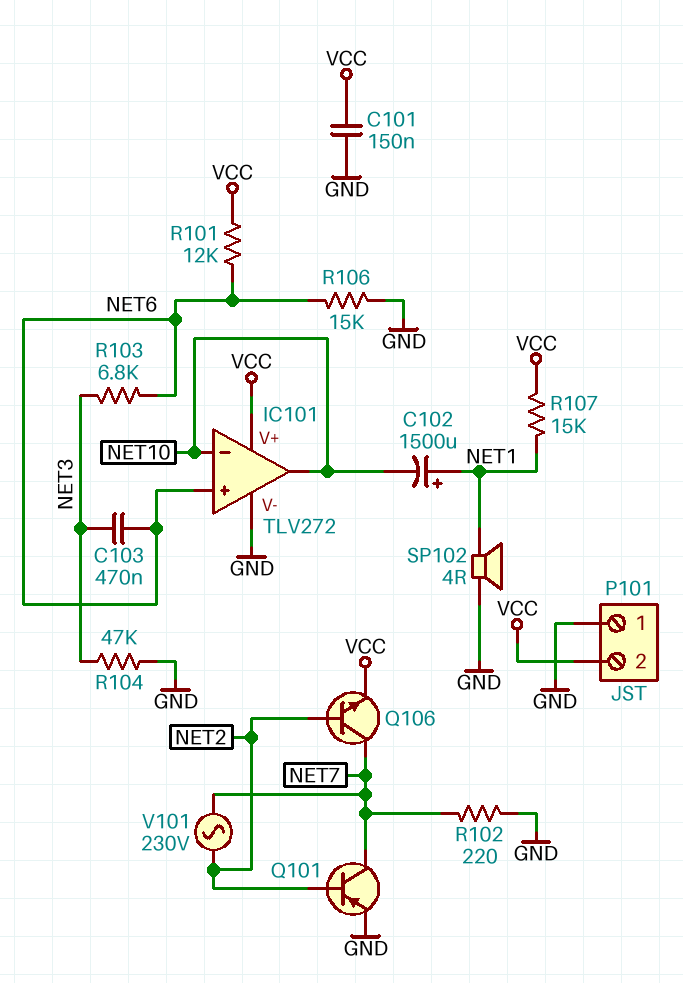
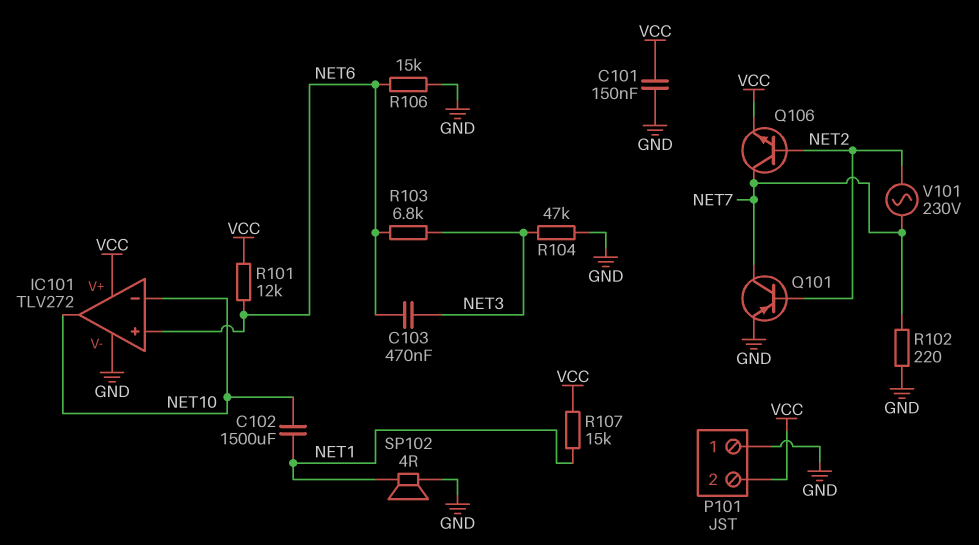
C102: 1500uF (plus NET1, minus NET10) -> 1500uF (NET1, NET10)

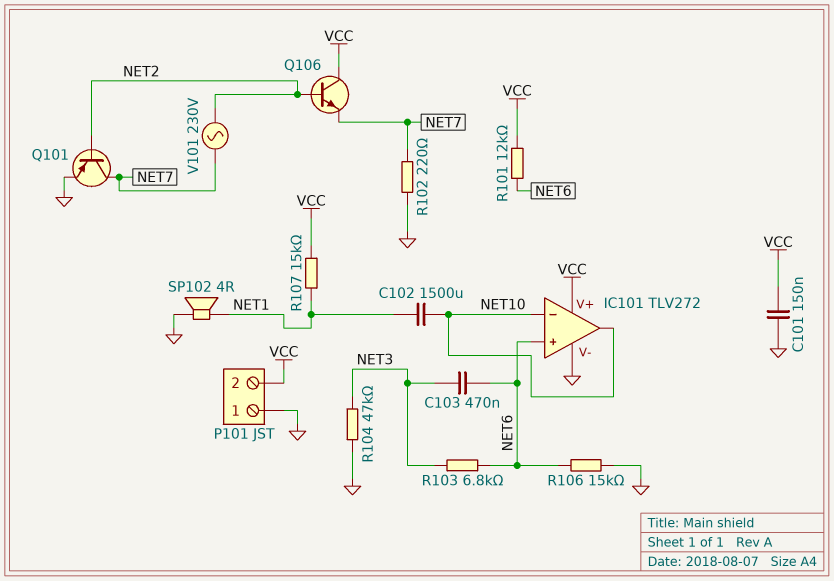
Q106: NPN (B NET2, C NET7, E VCC) -> NPN (B NET2, C VCC, E NET7)

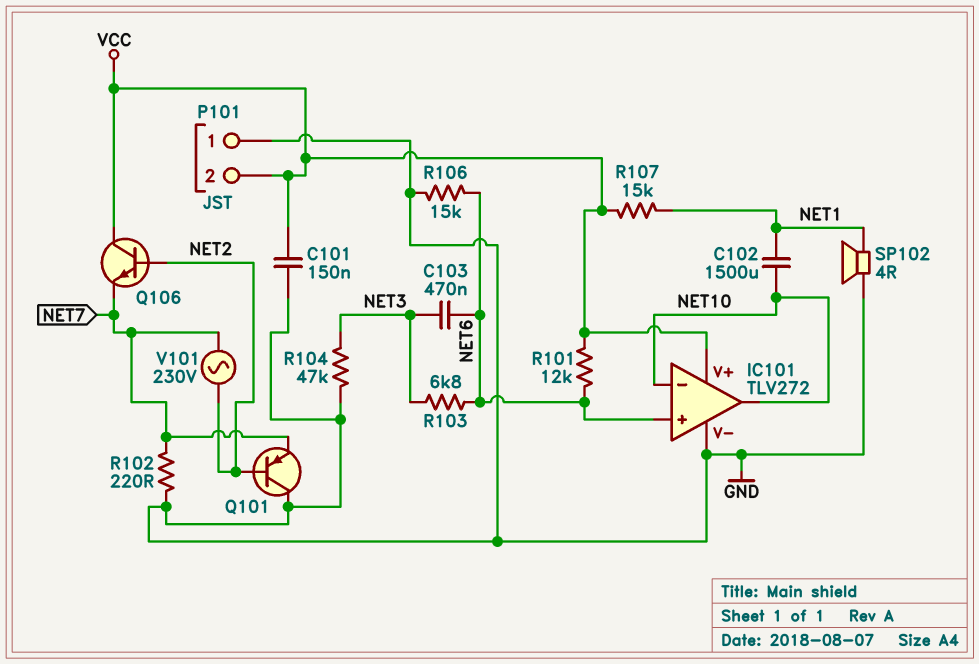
Q101: PNP (B NET2, C NET7, E GND) -> PNP (B NET2, C GND, E NET7)

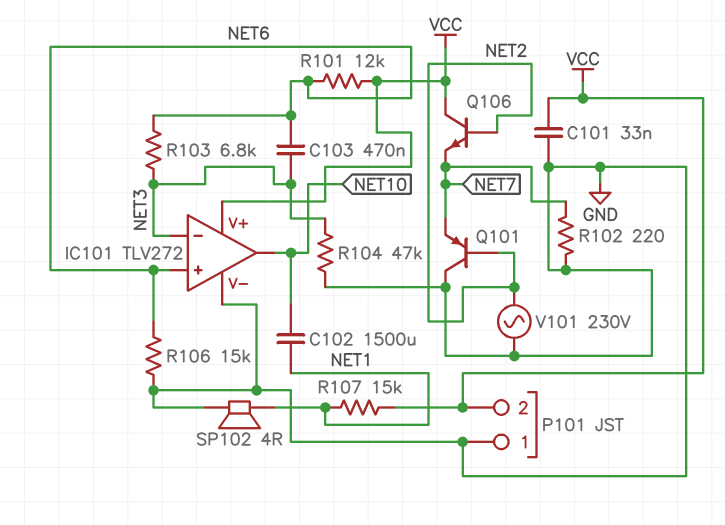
C101: 150nF (GND, VCC) -> 33nF (GND, VCC)
IC101 pin in-: NET10 -> NET3
V101: AC 230V (NET2, NET7) -> AC 230V (GND, NET2)

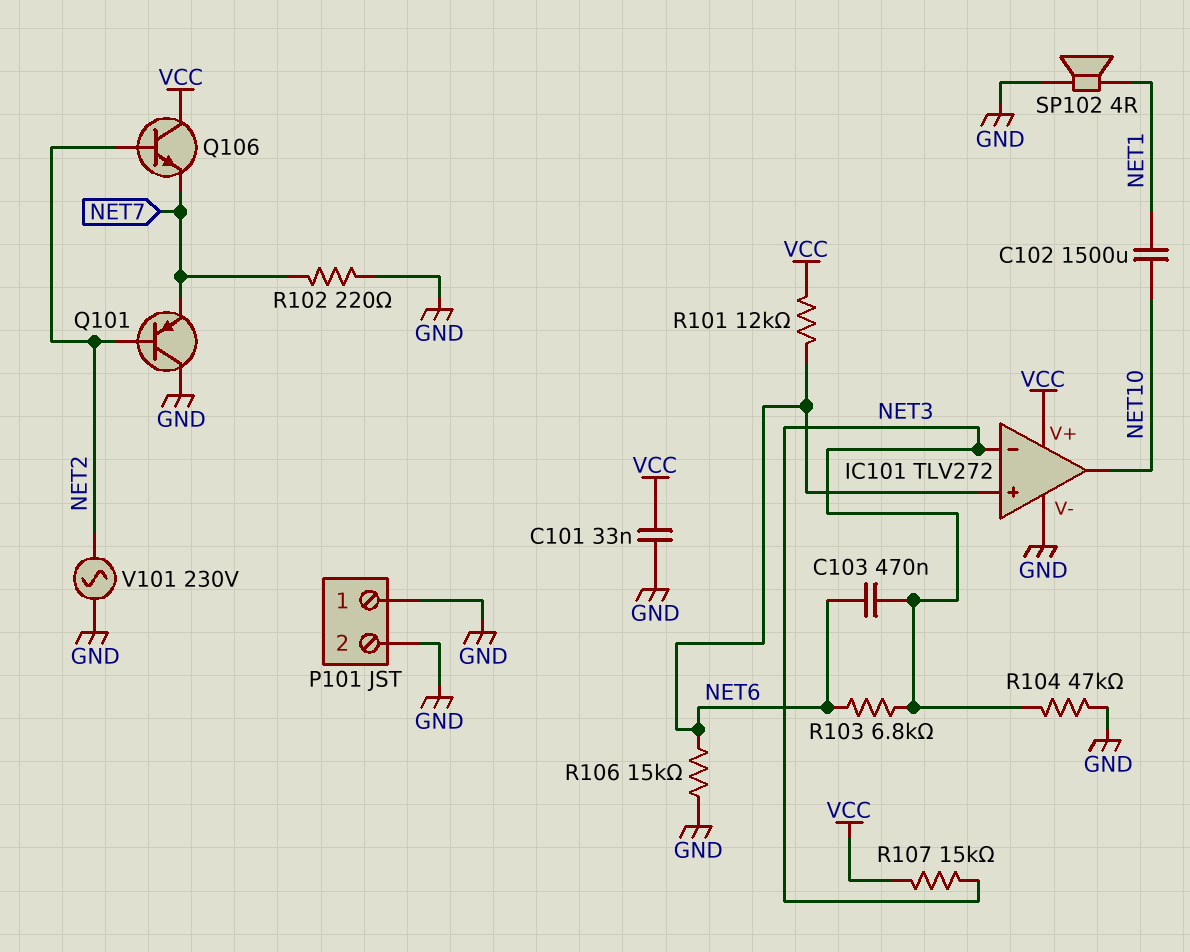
P101 pin 2: VCC -> GND
R107: 15k (NET1, VCC) -> 15k (NET3, VCC)

